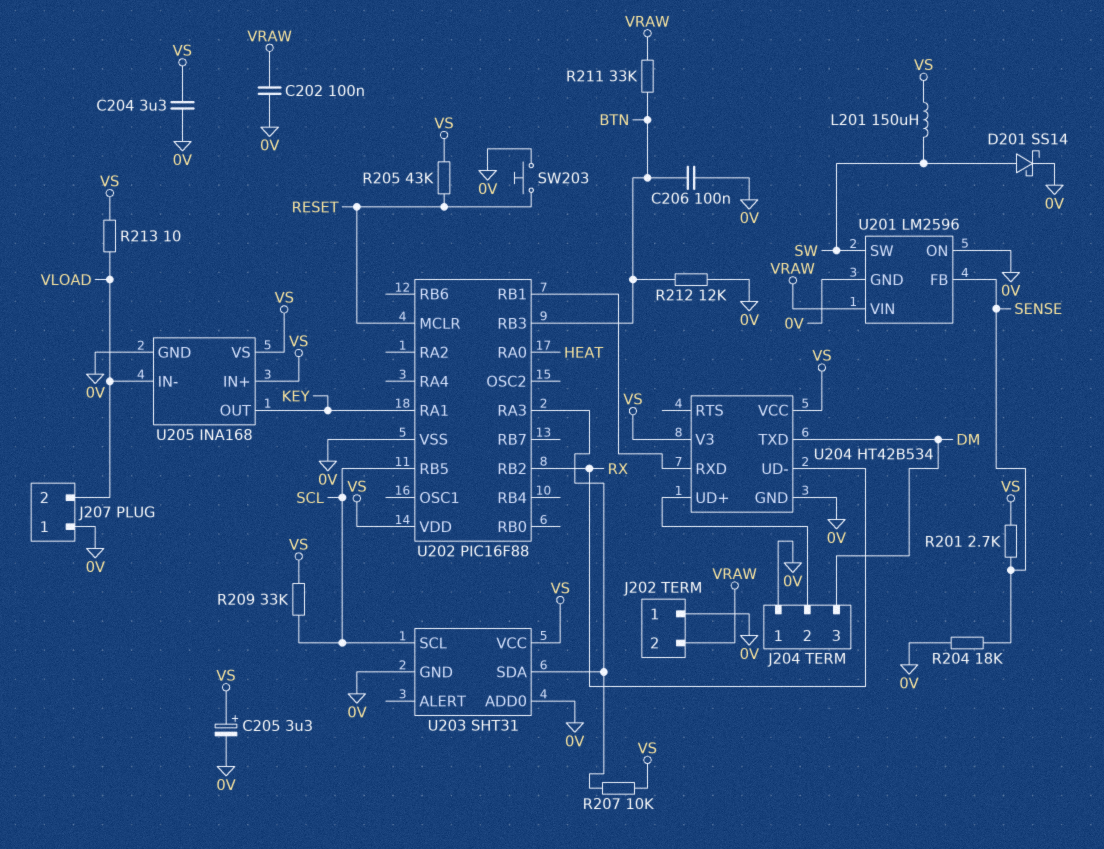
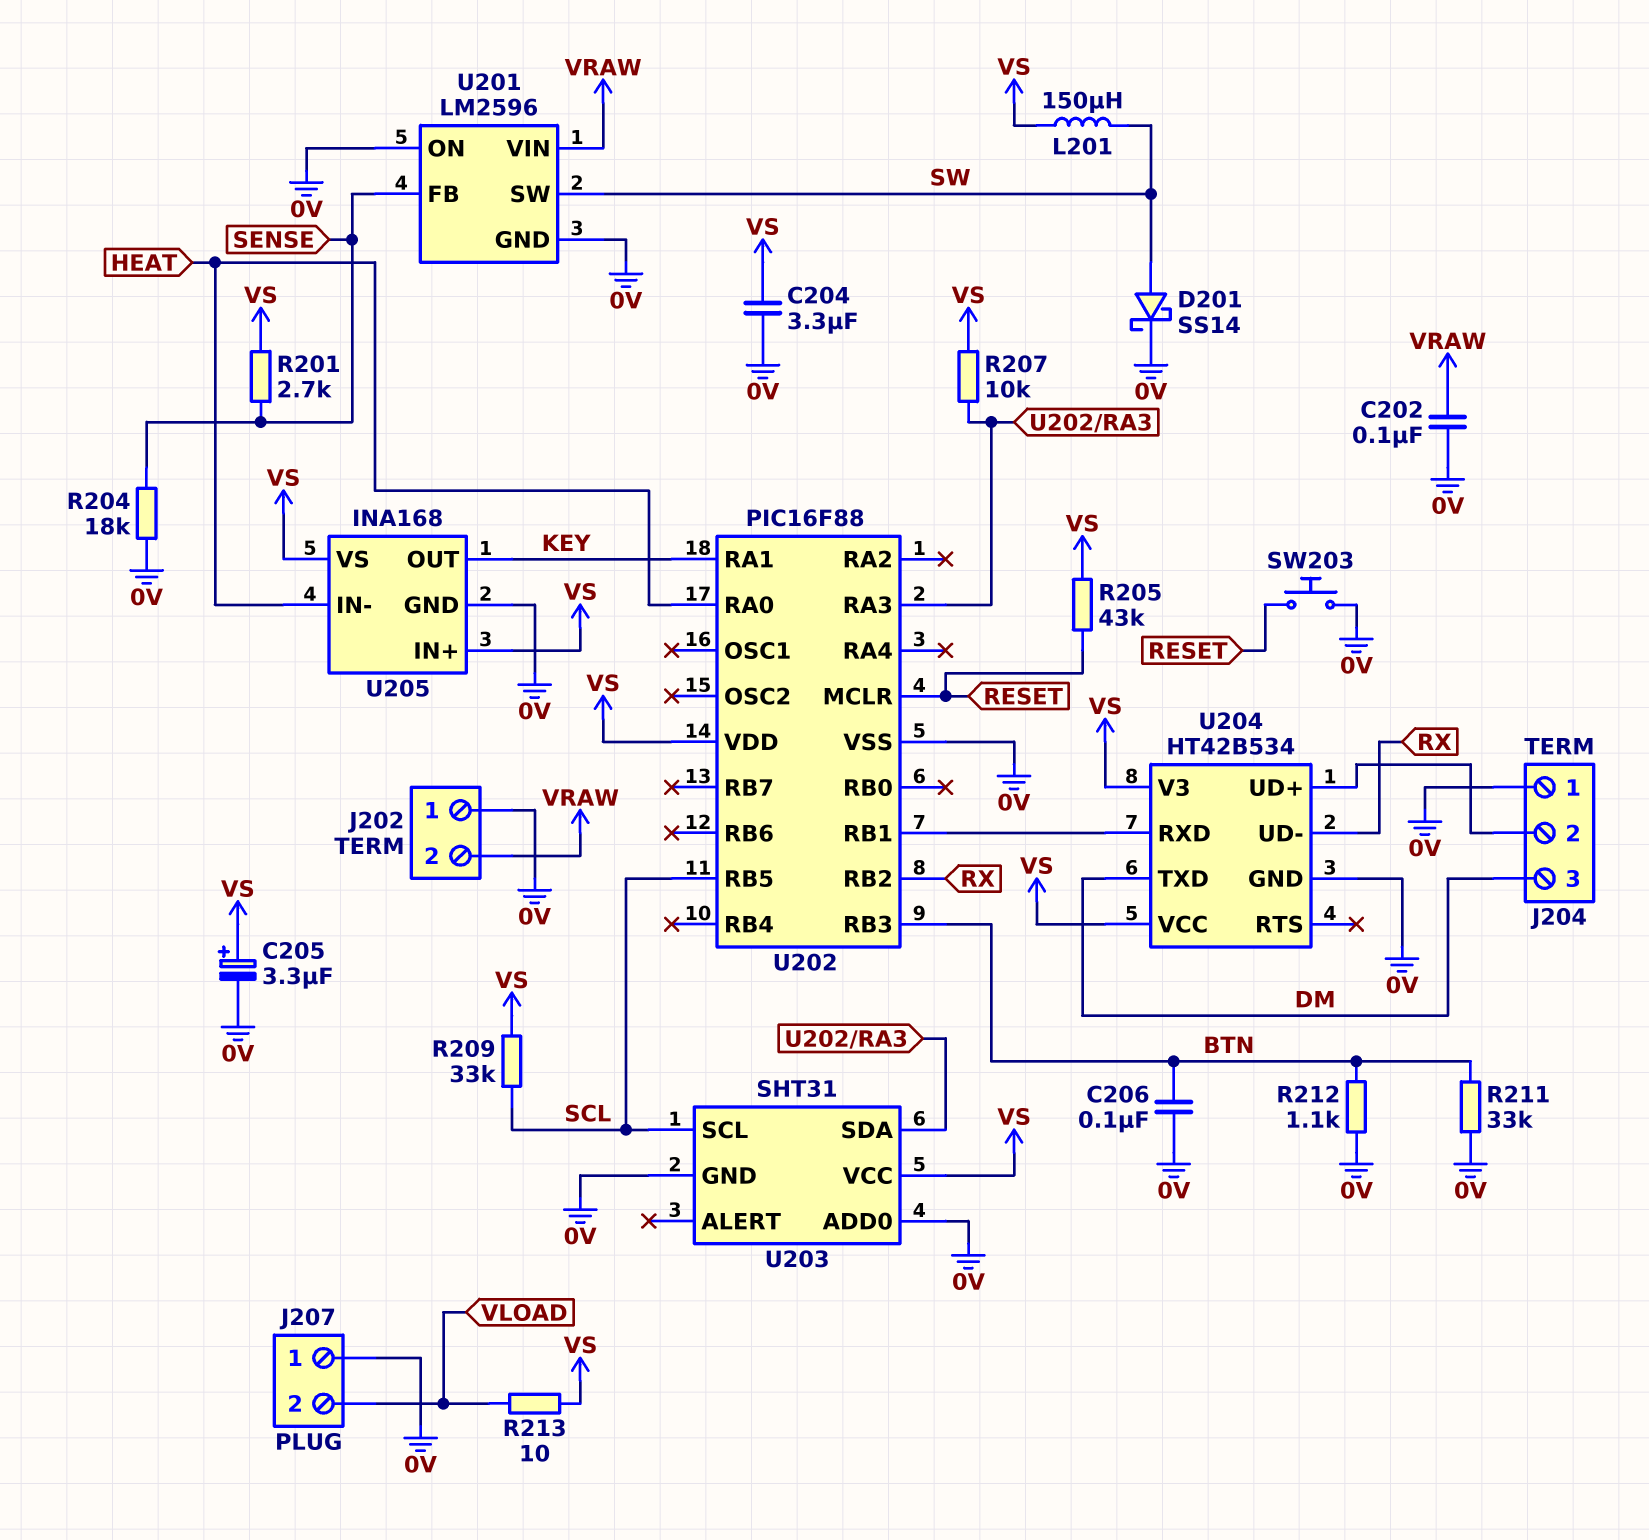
R211: 33k (BTN, VRAW) -> 33k (0V, BTN)
R212: 12k (0V, BTN) -> 1.1k (0V, BTN)
U205 pin IN-: VLOAD -> HEAT

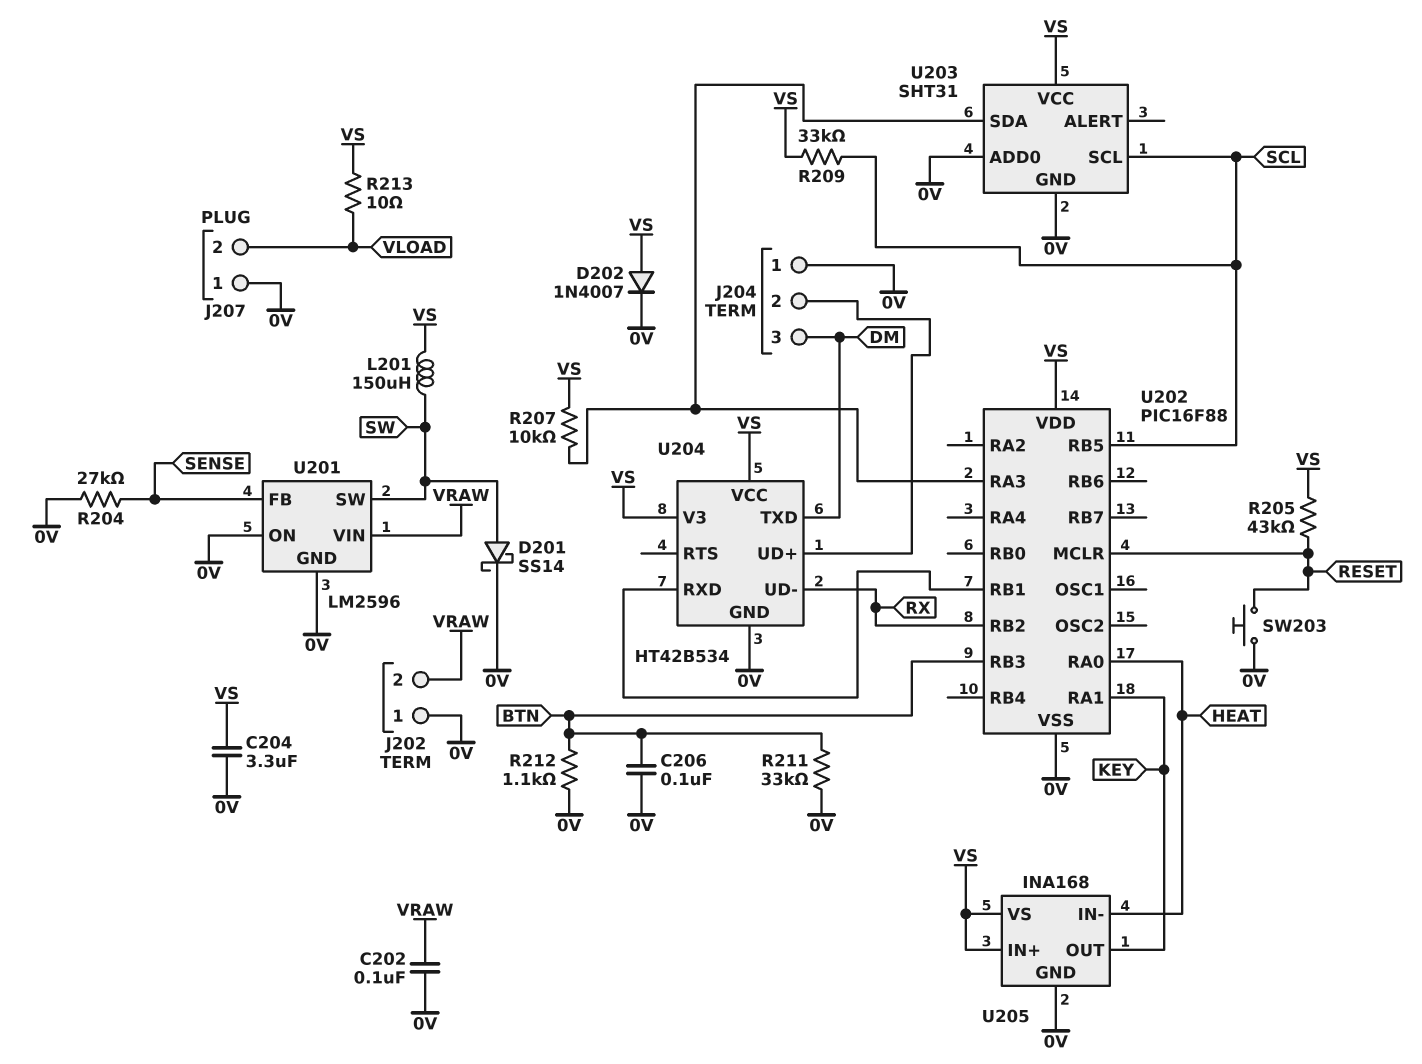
C205: 3.3uF (plus VS, minus 0V) -> none
D202: none -> diode 1N4007 (A VS, K 0V)
R201: 2.7k (SENSE, VS) -> none
R204: 18k (0V, SENSE) -> 27k (0V, SENSE)

